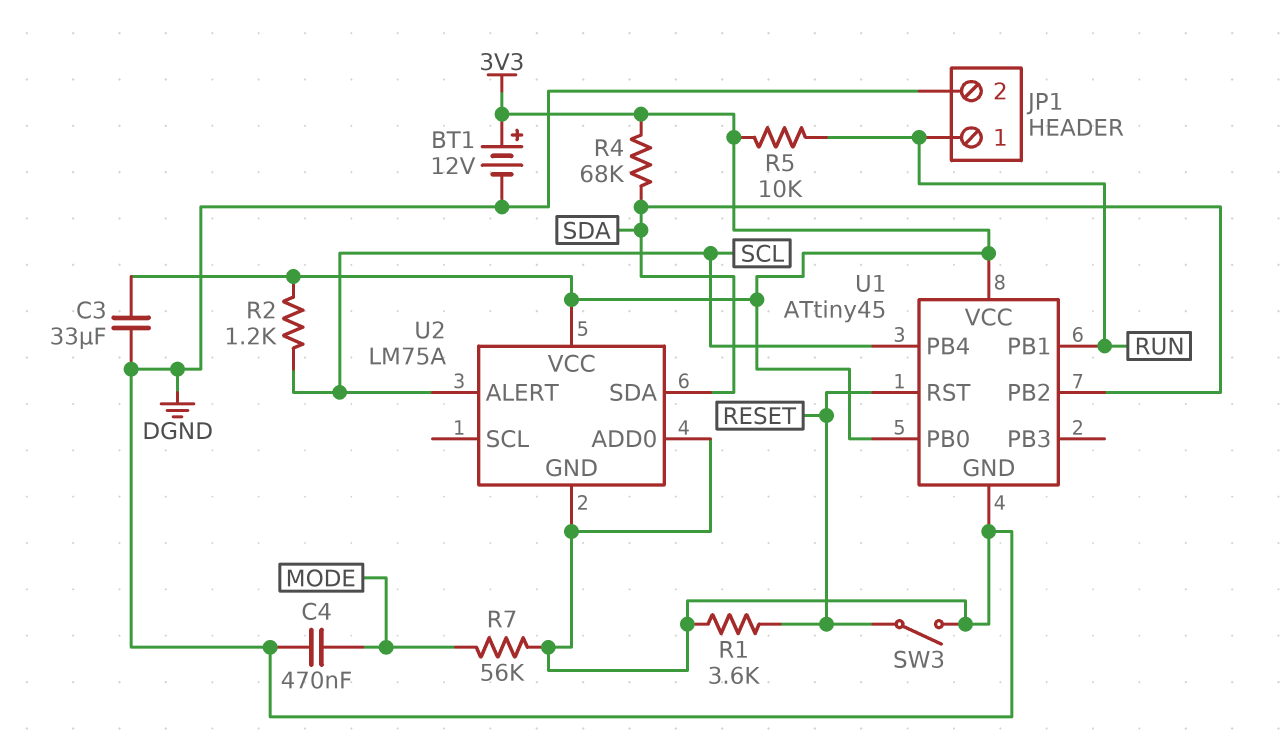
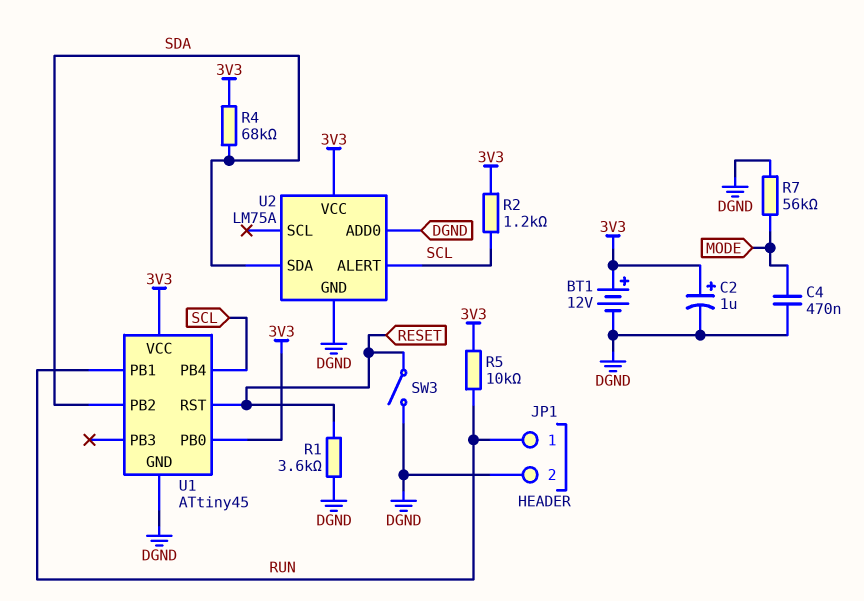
C2: none -> 1uF (plus 3V3, minus DGND)
C3: 33uF (3V3, DGND) -> none

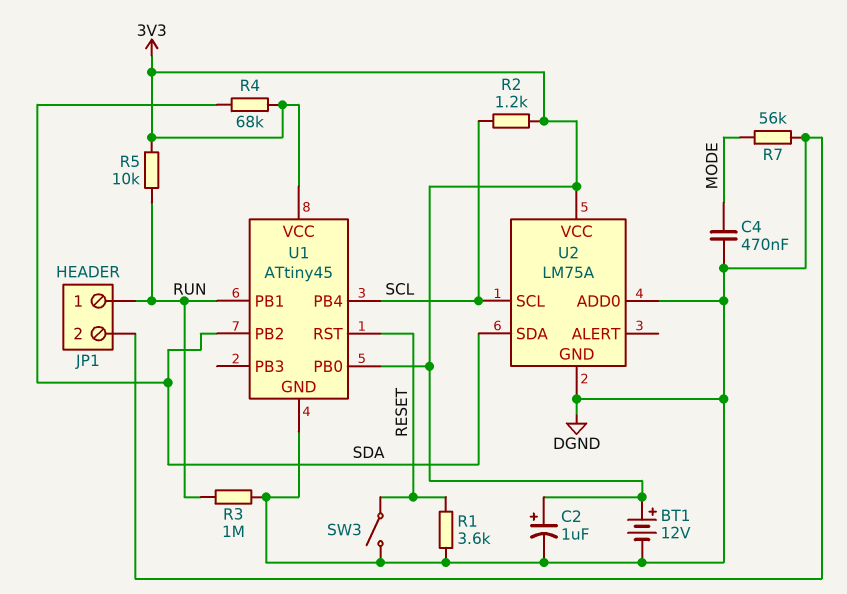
R3: none -> 1M (DGND, RUN)
U2 pin ALERT: SCL -> none
U2 pin SCL: none -> SCL

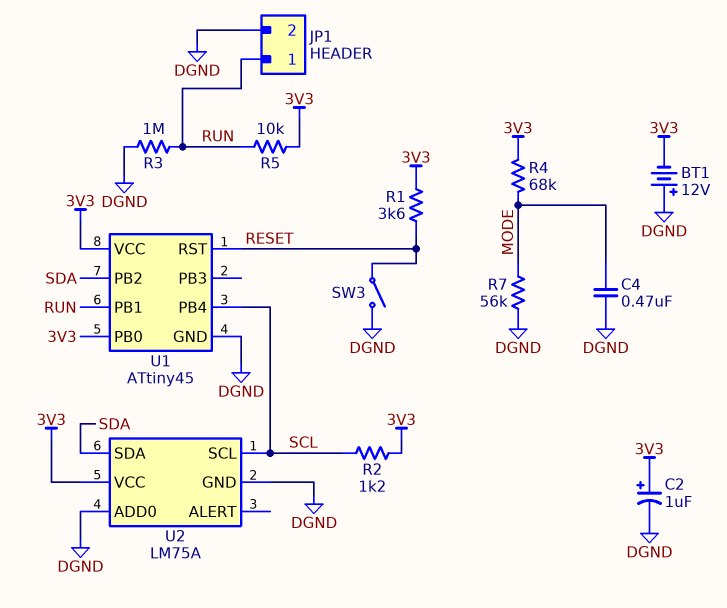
BT1: 12V (plus 3V3, minus DGND) -> 12V (plus DGND, minus 3V3)
R1: 3.6k (DGND, RESET) -> 3.6k (3V3, RESET)
R4: 68k (3V3, SDA) -> 68k (3V3, MODE)

